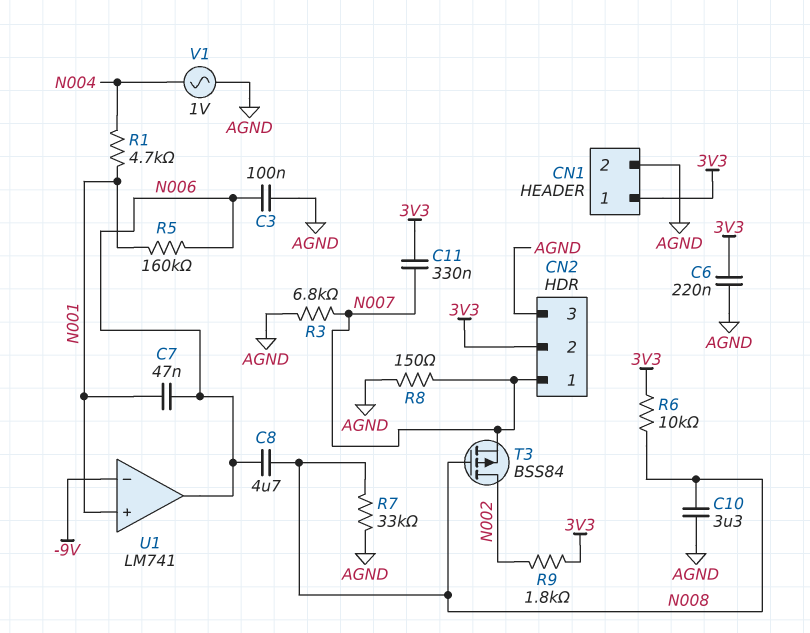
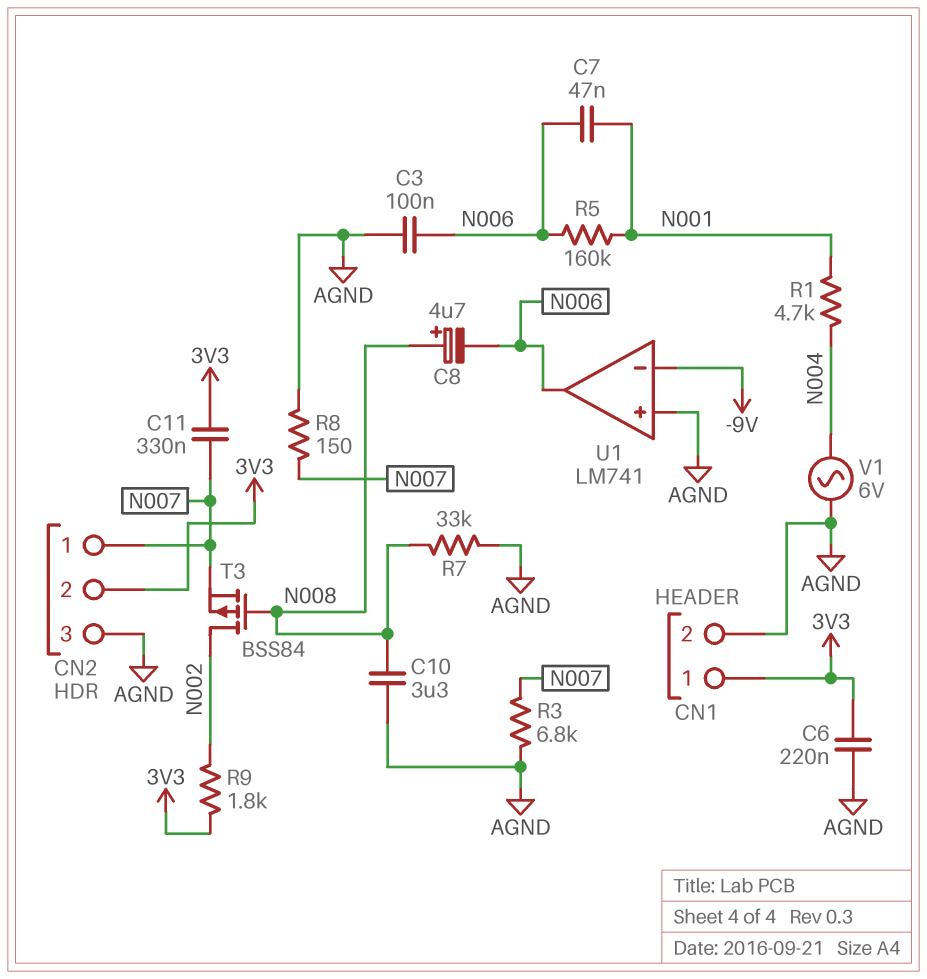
C8: 4.7uF (N006, N008) -> 4.7uF (plus N008, minus N006)
R6: 10k (3V3, N008) -> none
U1 pin in+: N001 -> AGND
V1: AC 1V (AGND, N004) -> AC 6V (AGND, N004)

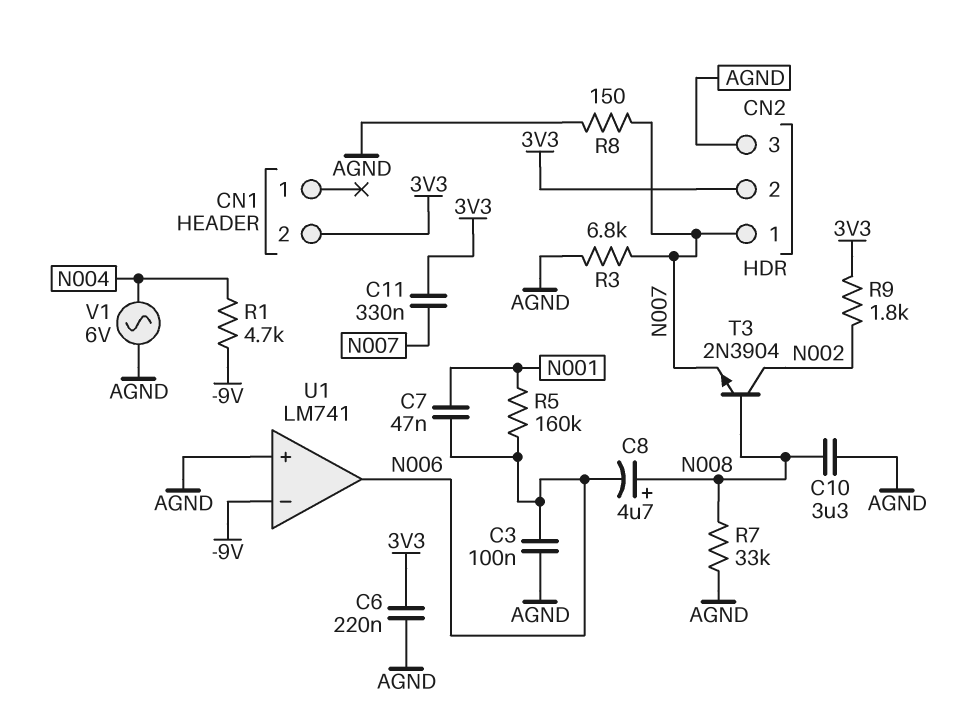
CN1 pin 1: 3V3 -> none
CN1 pin 2: AGND -> 3V3
R1: 4.7k (N001, N004) -> 4.7k (-9V, N004)
T3: PMOS BSS84 (G N008, D N002, S N007) -> NPN 2N3904 (B N008, C N002, E N007)

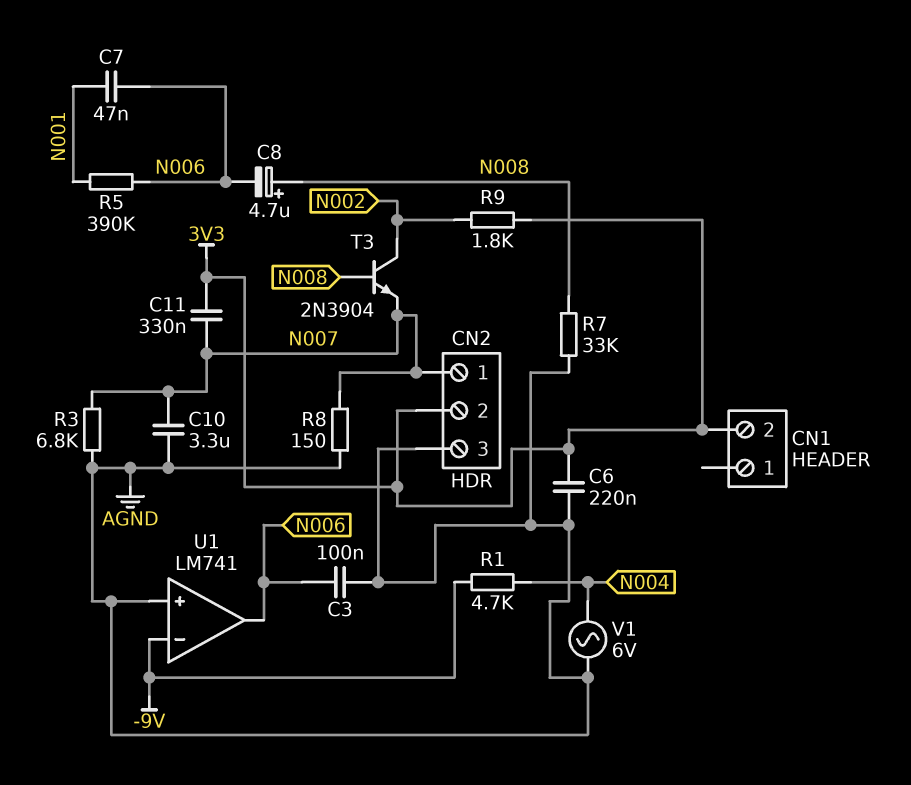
C10: 3.3uF (AGND, N008) -> 3.3uF (AGND, N007)
R5: 160k (N001, N006) -> 390k (N001, N006)

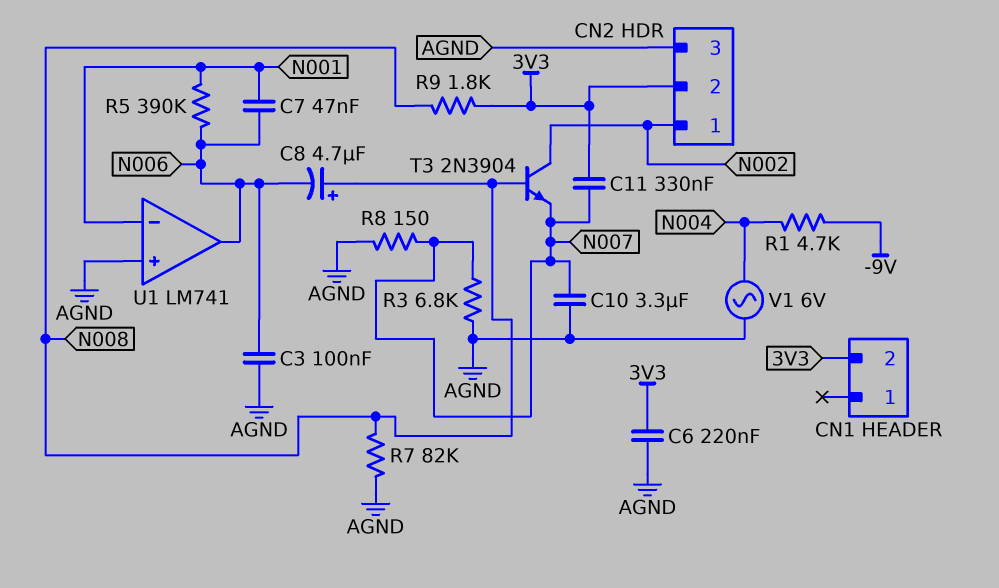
CN2 pin 1: N007 -> N002
R7: 33k (AGND, N008) -> 82k (AGND, N008)
R9: 1.8k (3V3, N002) -> 1.8k (3V3, N008)
U1 pin in-: -9V -> N001

